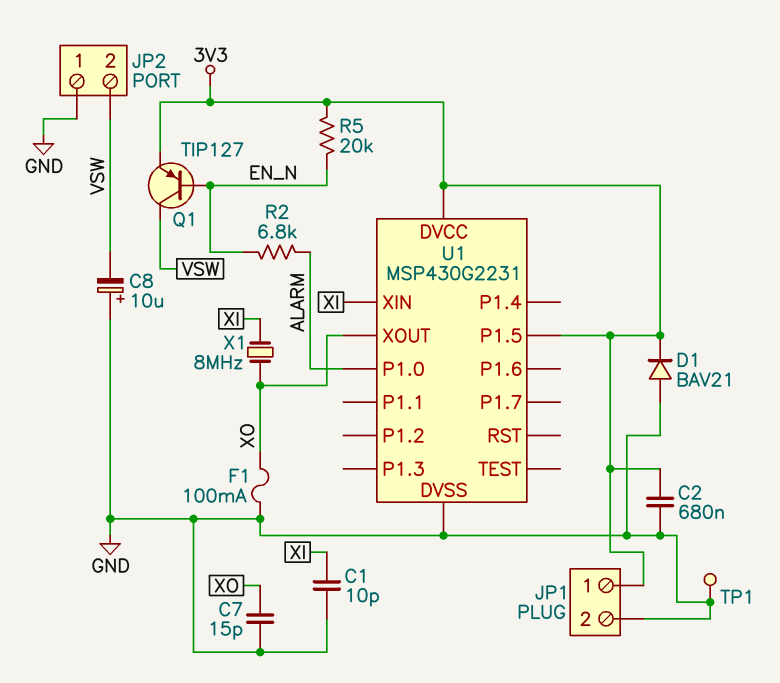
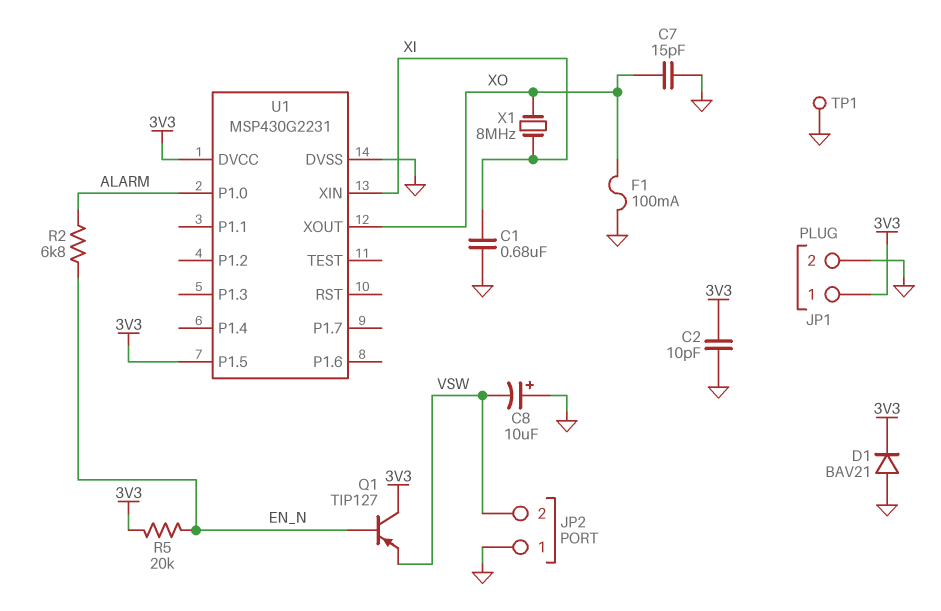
C1: 10pF (GND, XI) -> 680nF (GND, XI)
C2: 680nF (3V3, GND) -> 10pF (3V3, GND)
Q1: PNP TIP127 (B EN_N, C VSW, E 3V3) -> PNP TIP127 (B EN_N, C 3V3, E VSW)

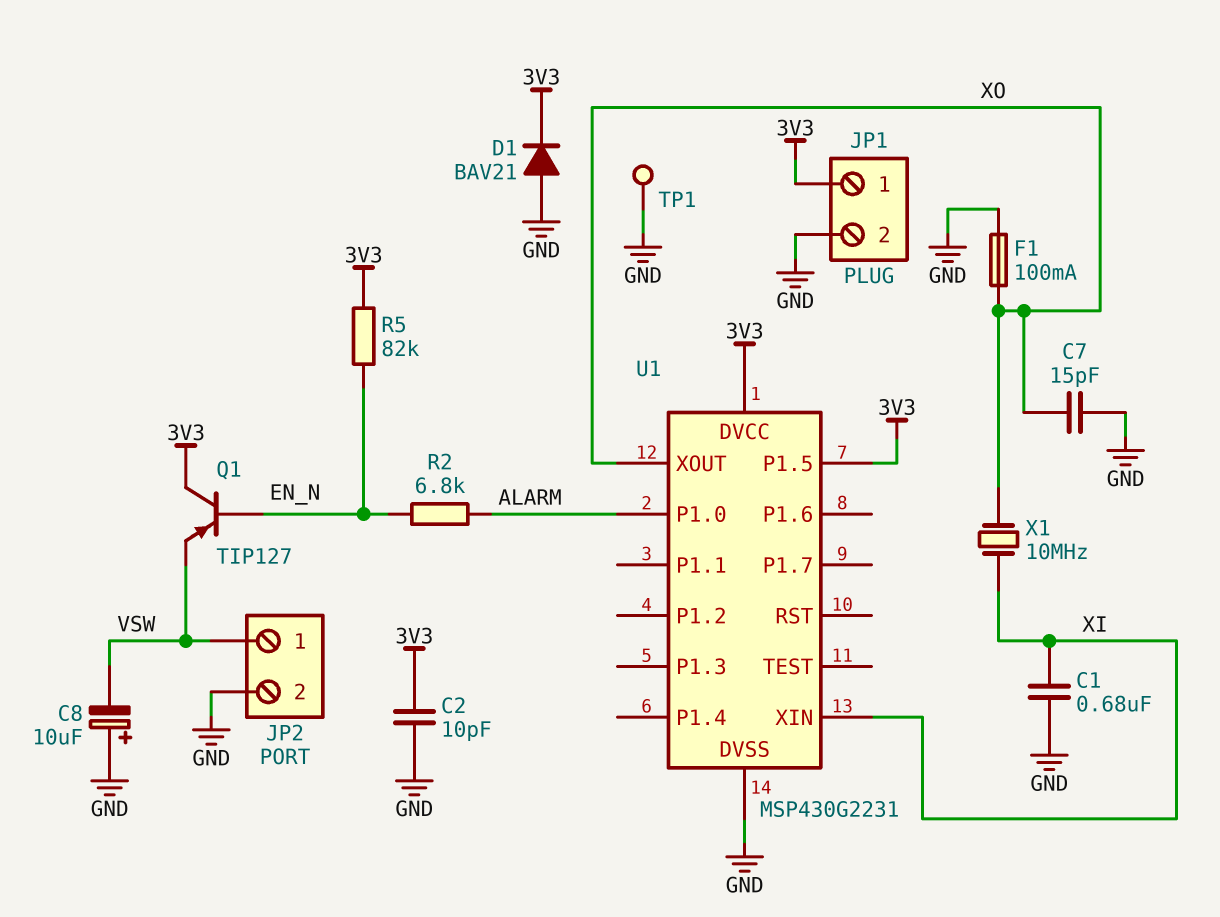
JP2 pin 1: GND -> VSW
JP2 pin 2: VSW -> GND
R5: 20k (3V3, EN_N) -> 82k (3V3, EN_N)
X1: 8MHz (XI, XO) -> 10MHz (XI, XO)

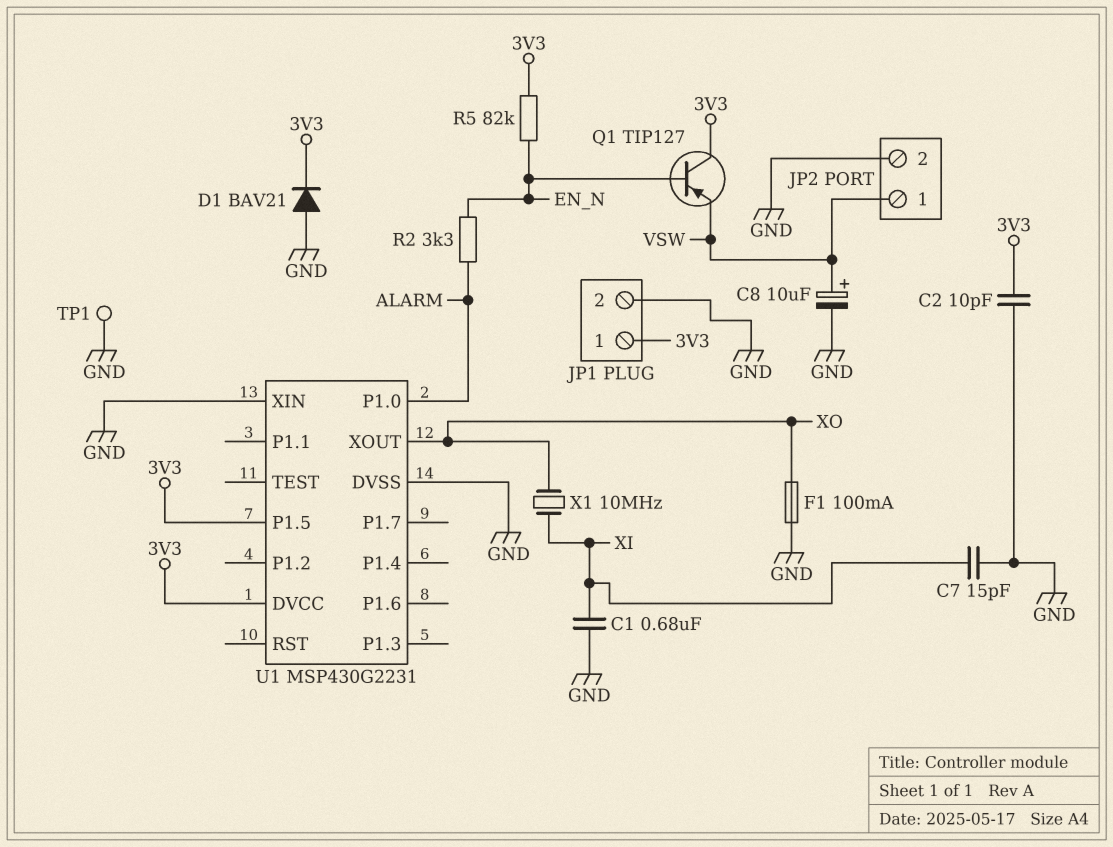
C7: 15pF (GND, XO) -> 15pF (GND, XI)
C8: 10uF (plus GND, minus VSW) -> 10uF (plus VSW, minus GND)
R2: 6.8k (ALARM, EN_N) -> 3.3k (ALARM, EN_N)
U1 pin XIN: XI -> GND

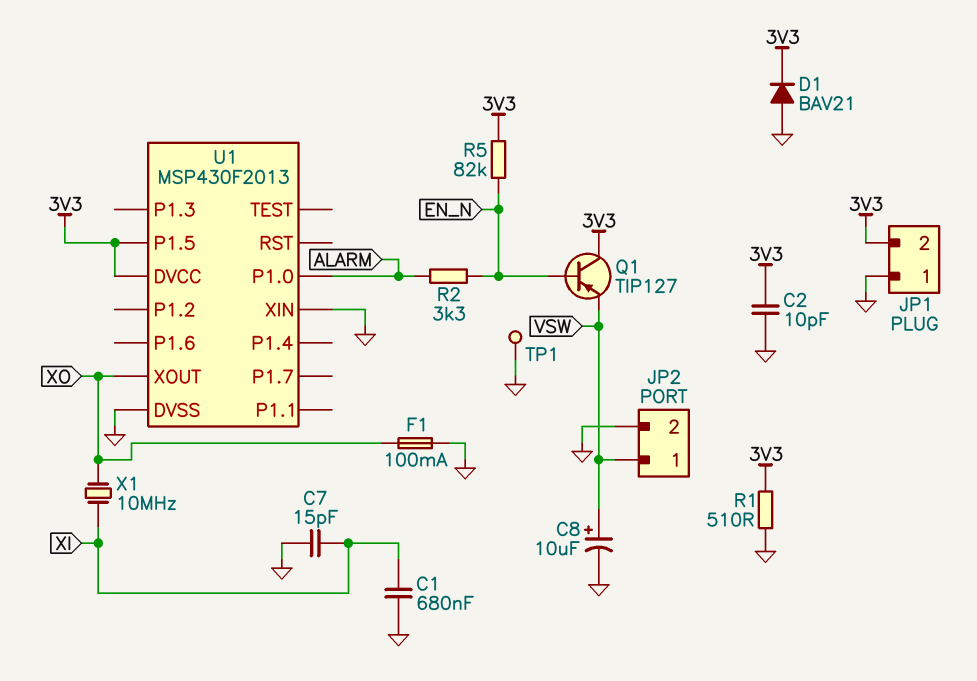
JP1 pin 1: 3V3 -> GND
JP1 pin 2: GND -> 3V3
R1: none -> 510 (3V3, GND)
U1: MSP430G2231 -> MSP430F2013

